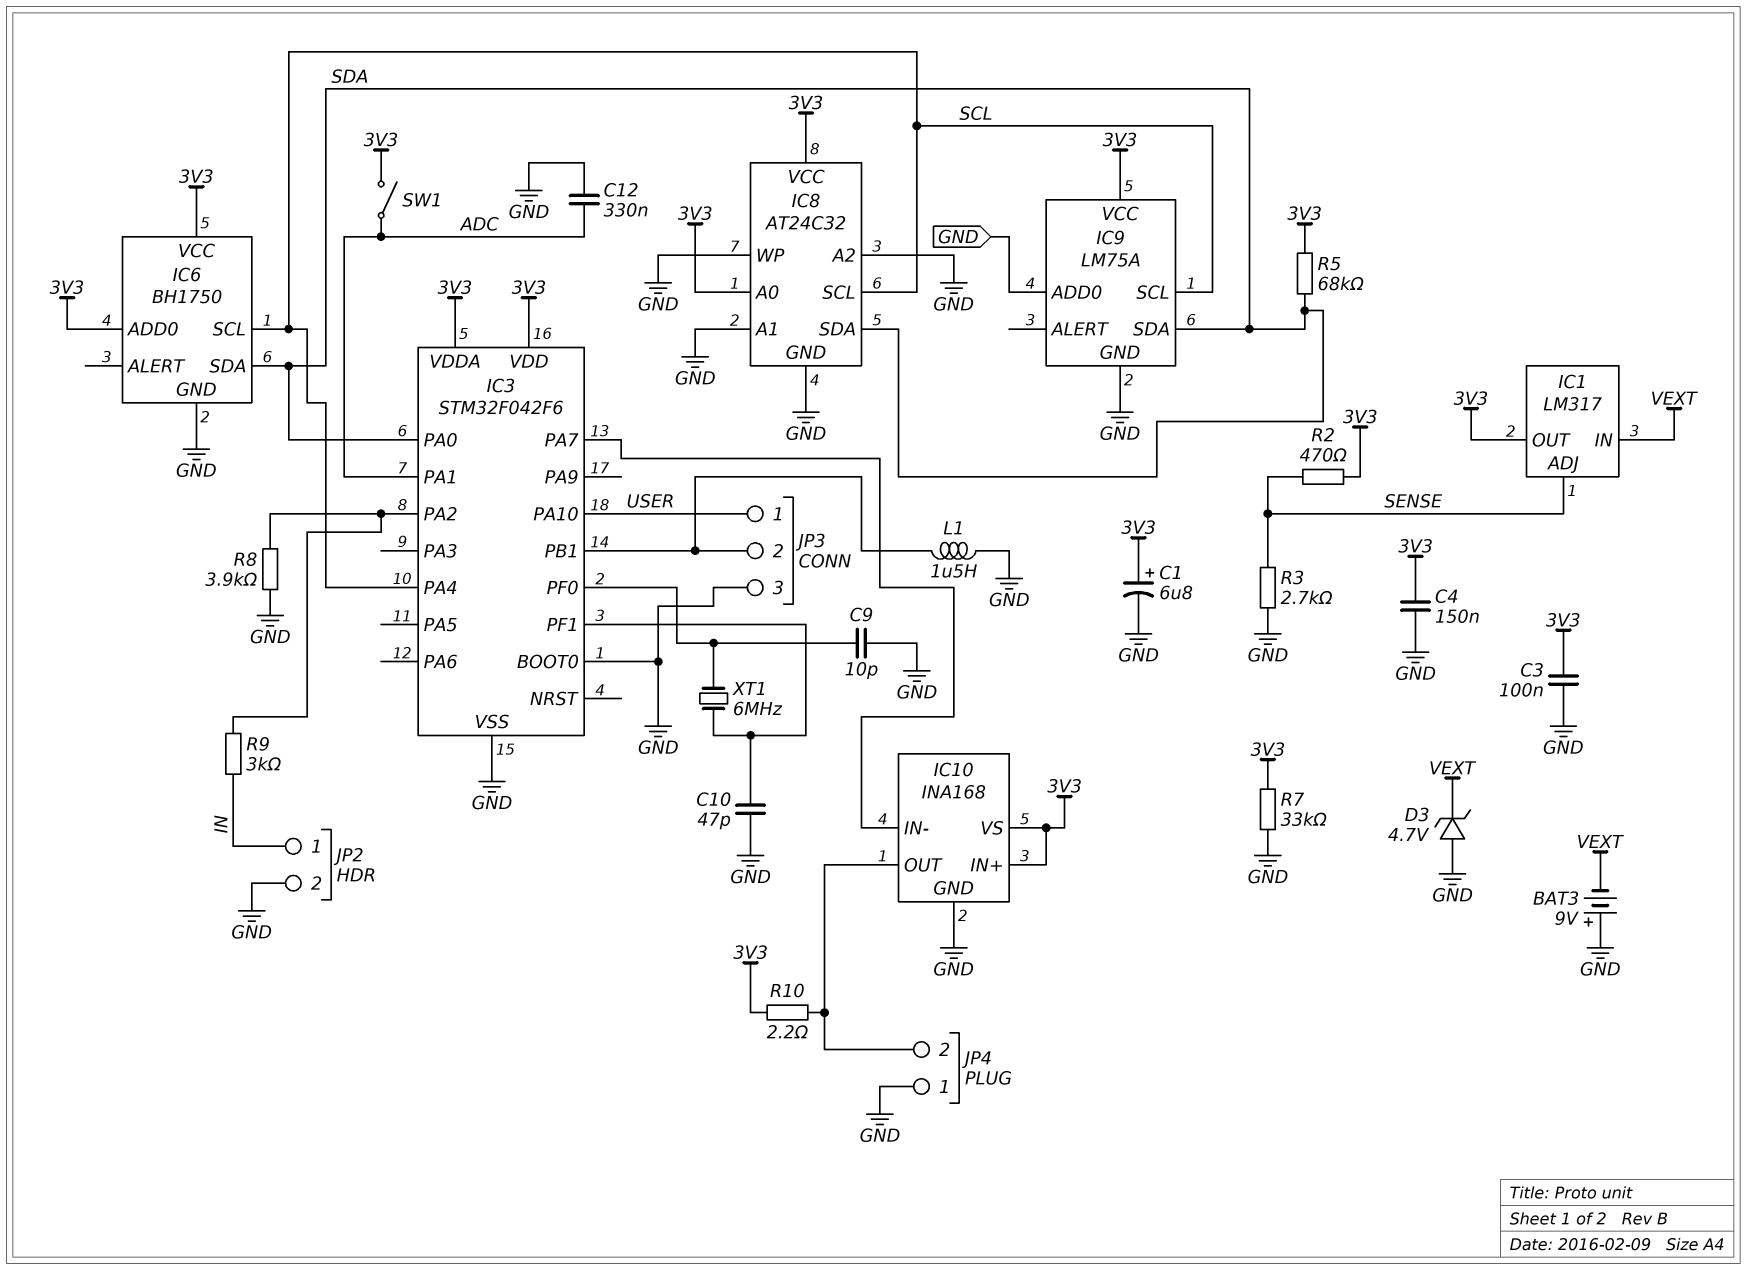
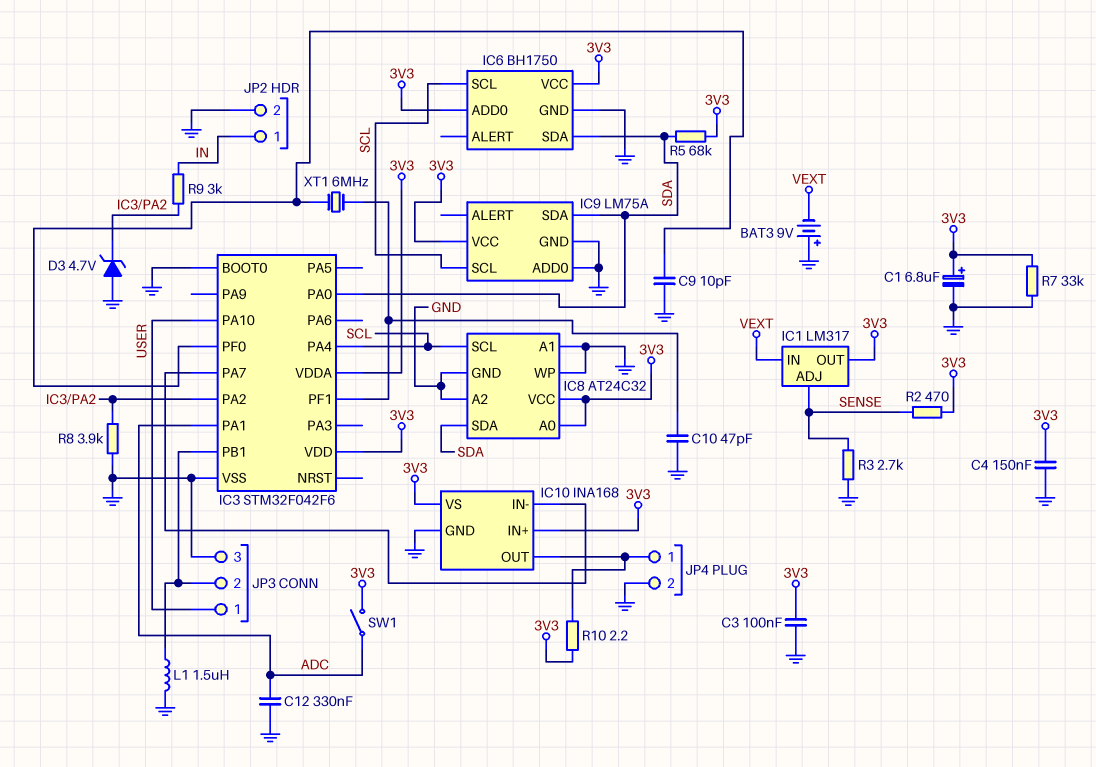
D3: zener 4.7V (A GND, K VEXT) -> zener 4.7V (A GND, K IC3/PA2)
JP4 pin 1: GND -> IC10/OUT
JP4 pin 2: IC10/OUT -> GND

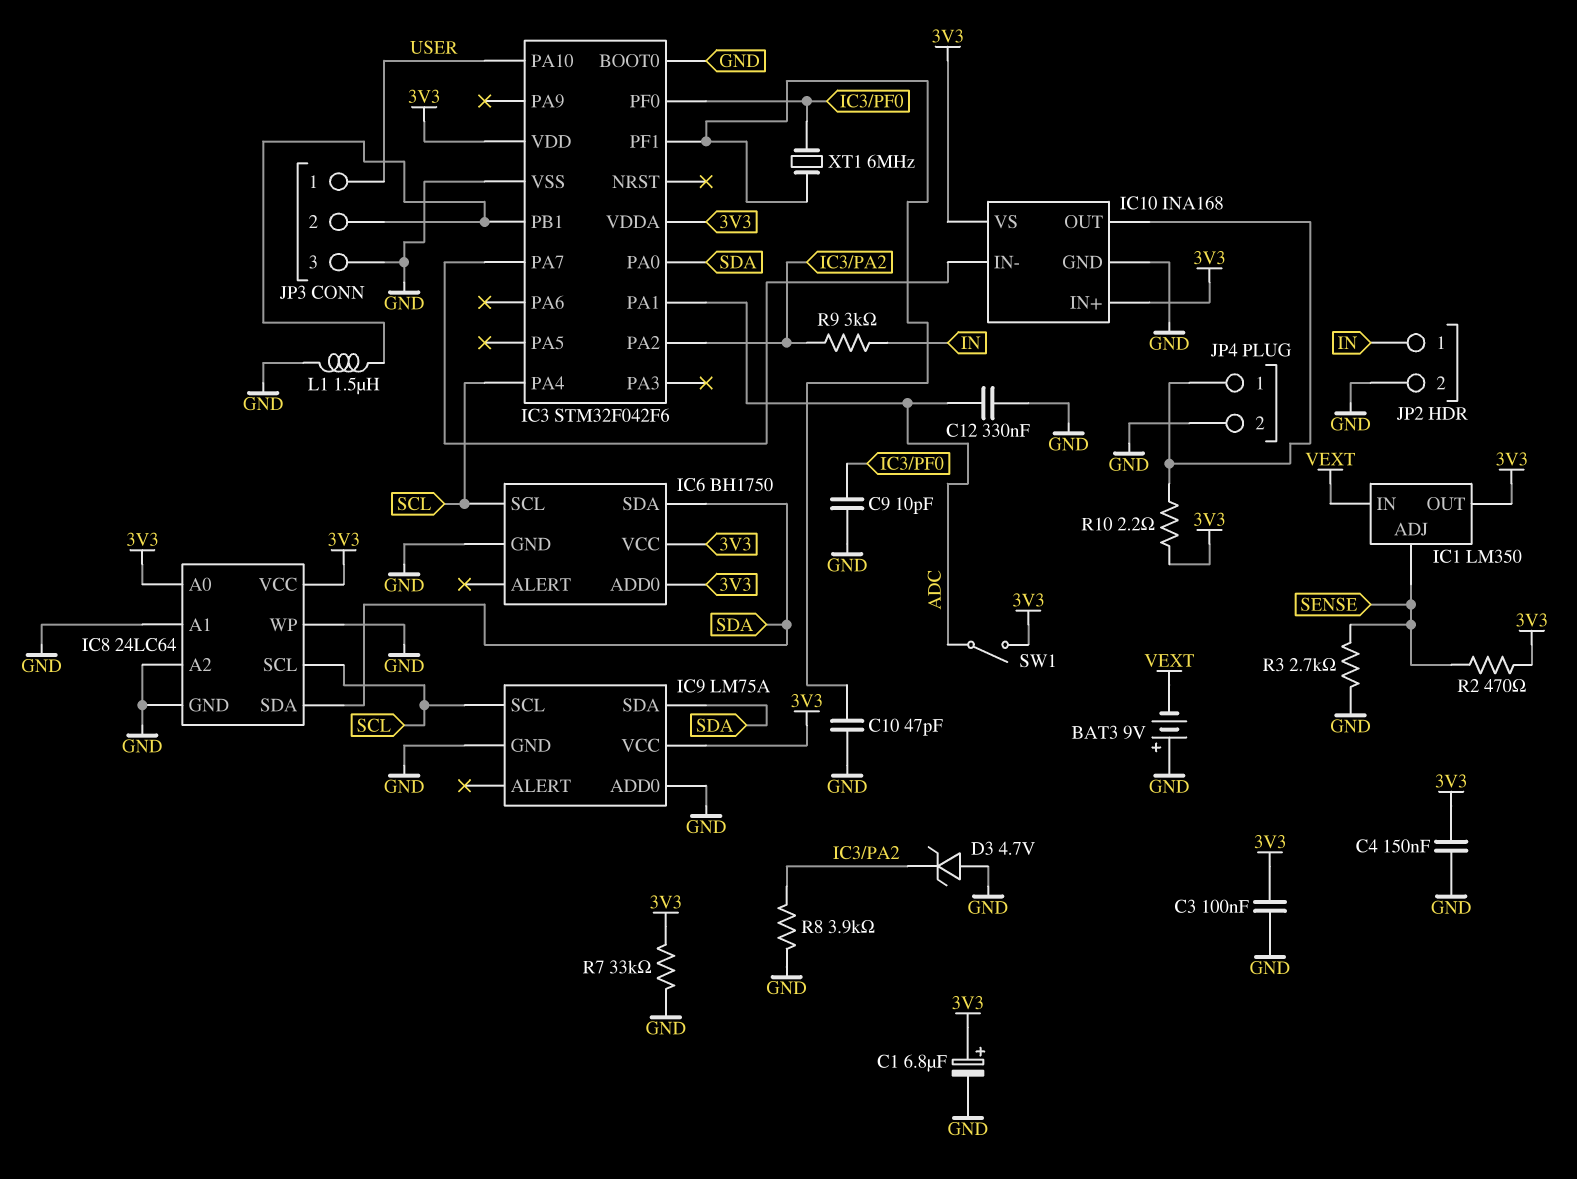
IC1: LM317 -> LM350
IC8: AT24C32 -> 24LC64
R5: 68k (3V3, SDA) -> none

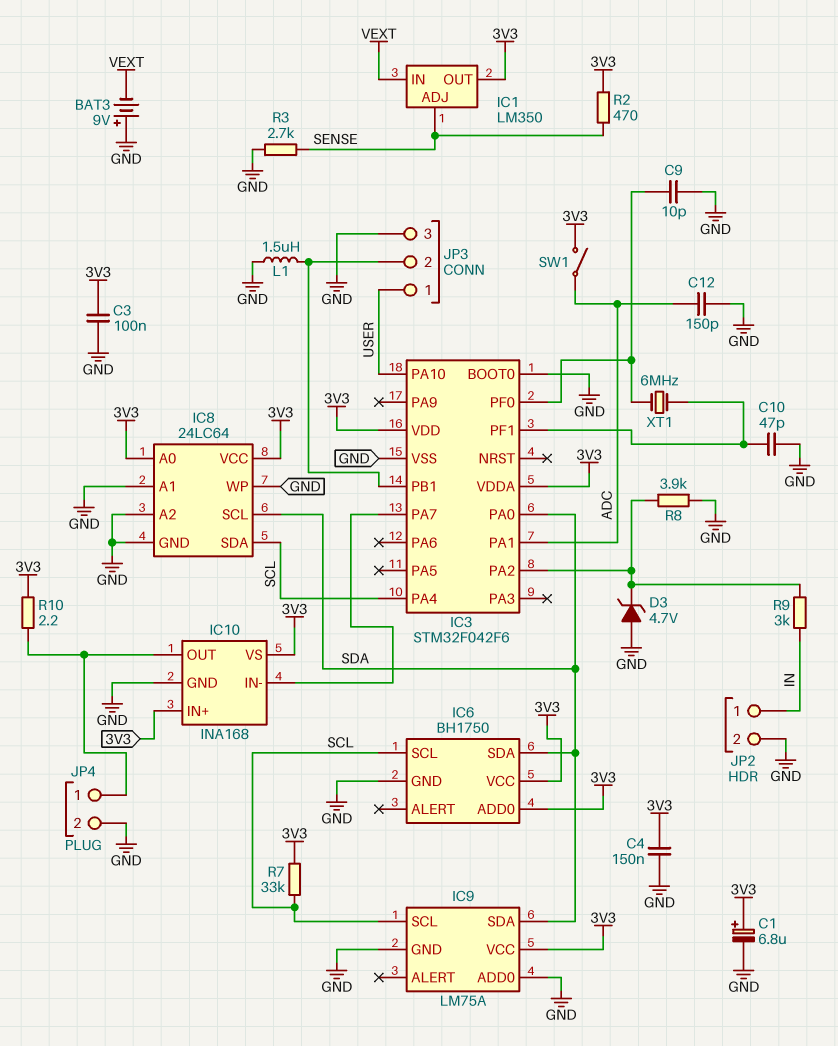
C12: 330nF (ADC, GND) -> 150pF (ADC, GND)
IC8 pin SCL: SCL -> SDA
IC8 pin SDA: SDA -> SCL
R7: 33k (3V3, GND) -> 33k (3V3, SCL)

